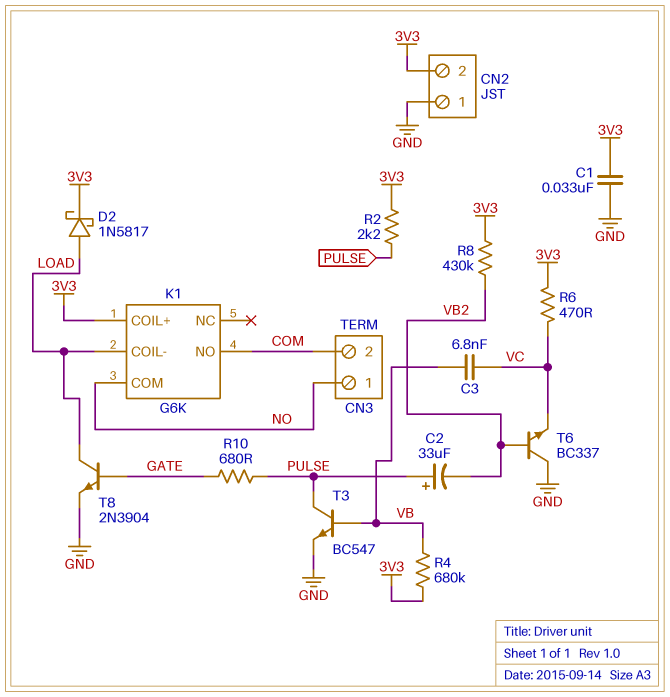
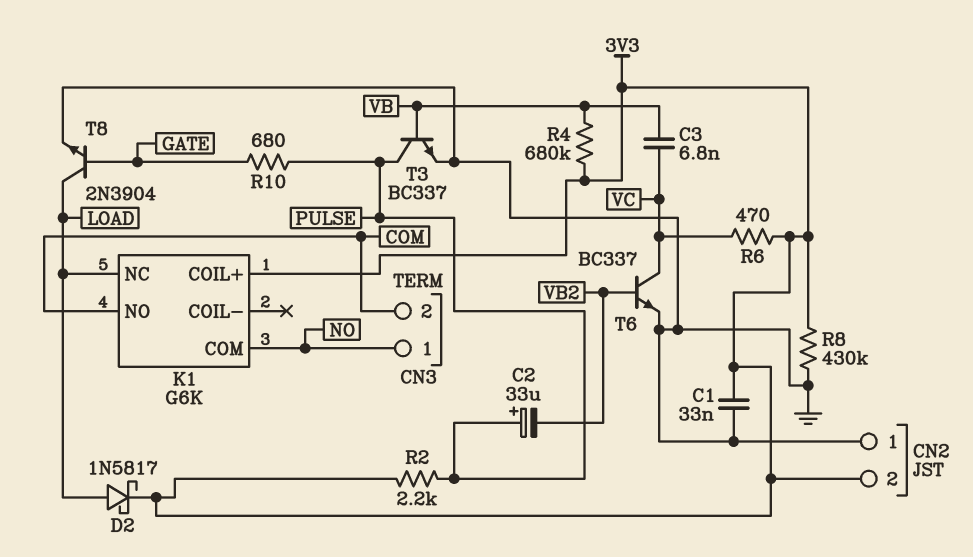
K1 pin COIL-: LOAD -> none
K1 pin NC: none -> LOAD
R8: 430k (3V3, VB2) -> 430k (3V3, GND)
T3: NPN BC547 (B VB, C PULSE, E GND) -> NPN BC337 (B VB, C PULSE, E GND)
T6: NPN BC337 (B VB2, C GND, E VC) -> NPN BC337 (B VB2, C VC, E GND)

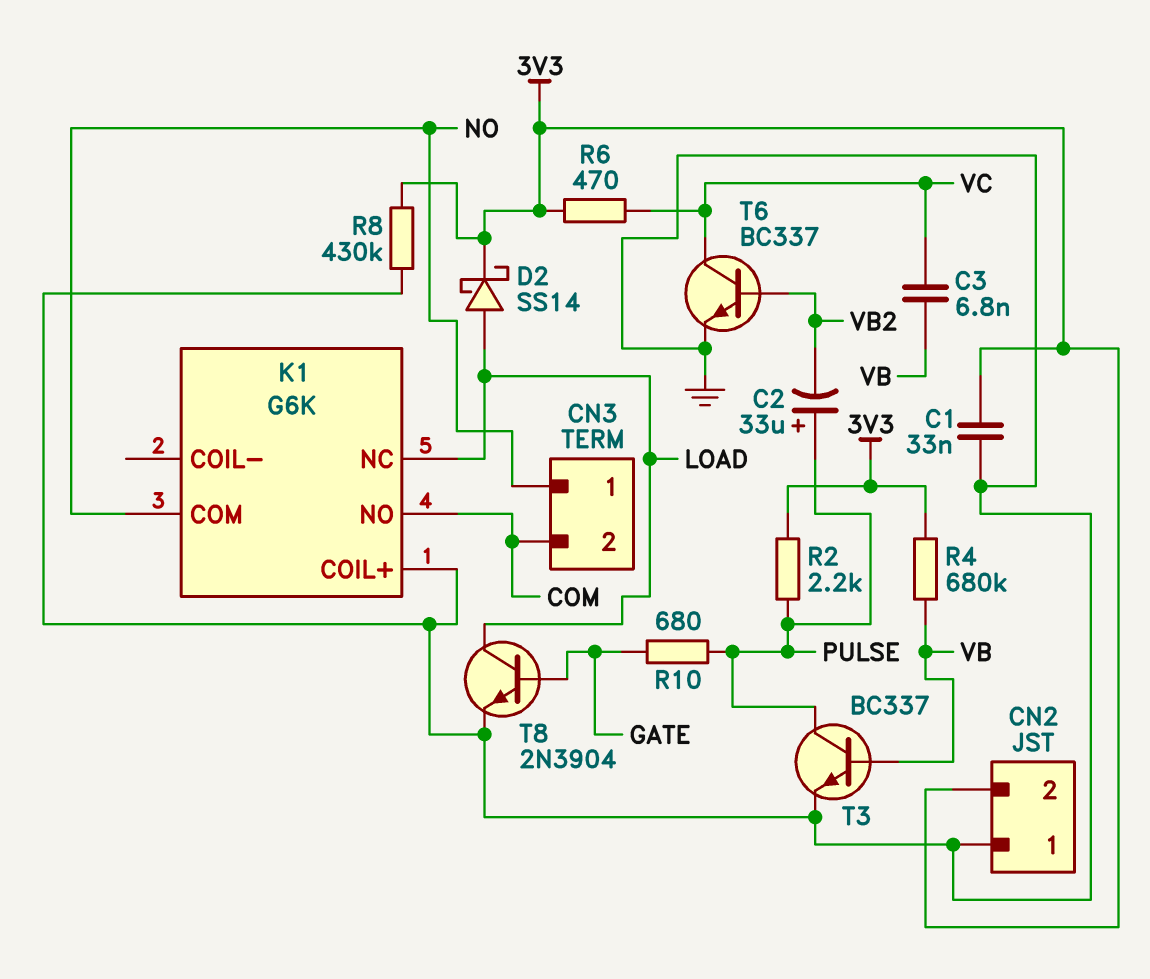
D2: schottky 1N5817 (A LOAD, K 3V3) -> schottky SS14 (A LOAD, K 3V3)
K1 pin COIL+: 3V3 -> GND

